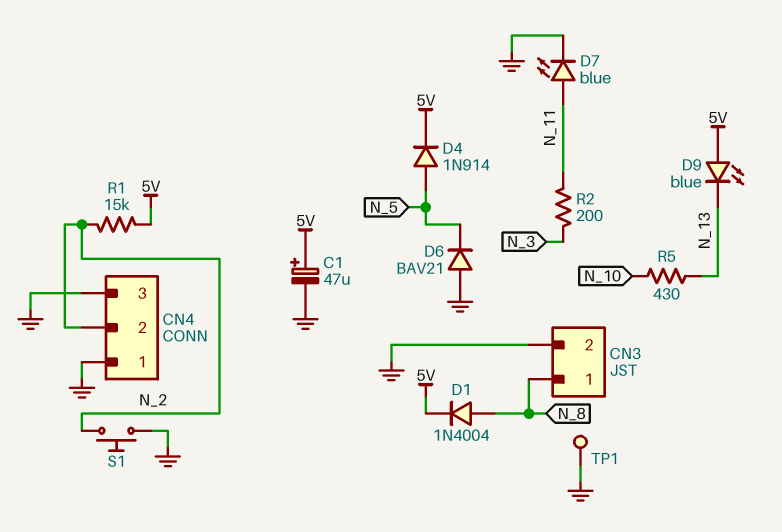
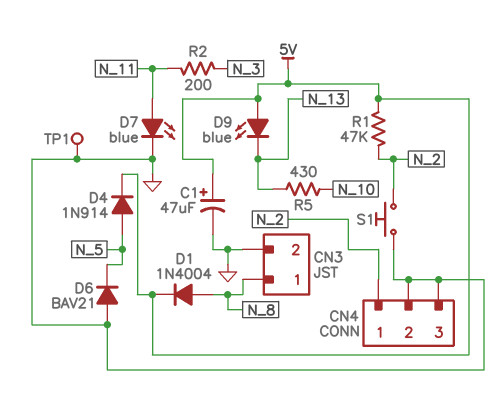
CN4 pin 1: GND -> N_2
CN4 pin 2: N_2 -> GND
R1: 15k (5V, N_2) -> 47k (5V, N_2)

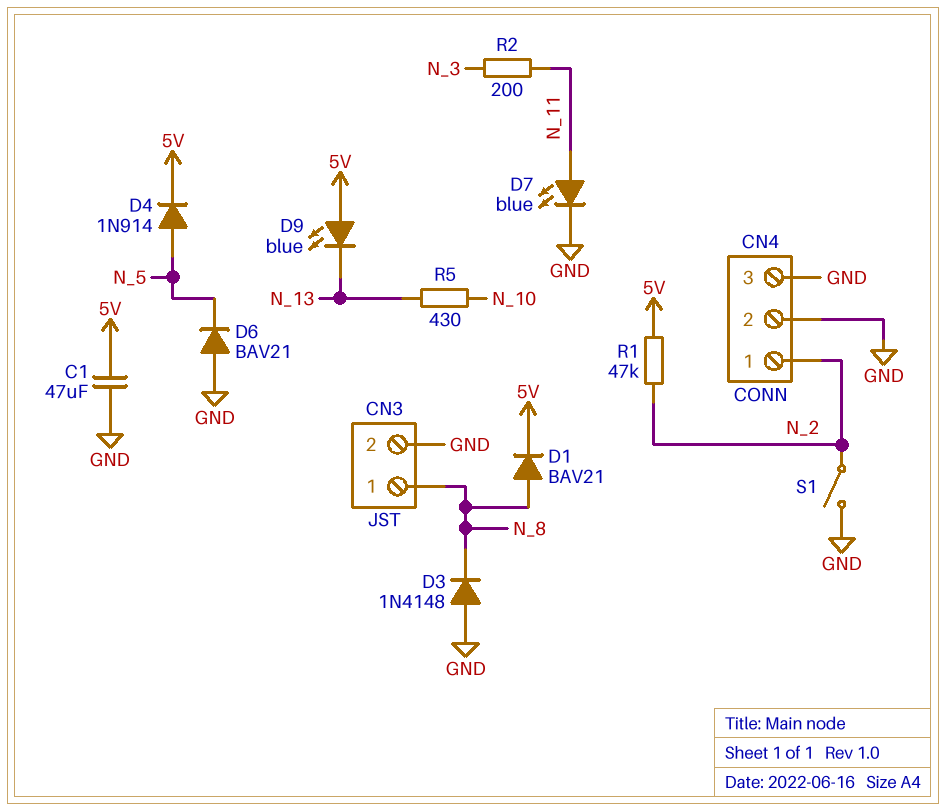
C1: 47uF (plus 5V, minus GND) -> 47uF (5V, GND)
D1: diode 1N4004 (A N_8, K 5V) -> diode BAV21 (A N_8, K 5V)
D3: none -> diode 1N4148 (A GND, K N_8)
S1: button (GND, N_2) -> switch (GND, N_2)
TP1: test point (GND) -> none

